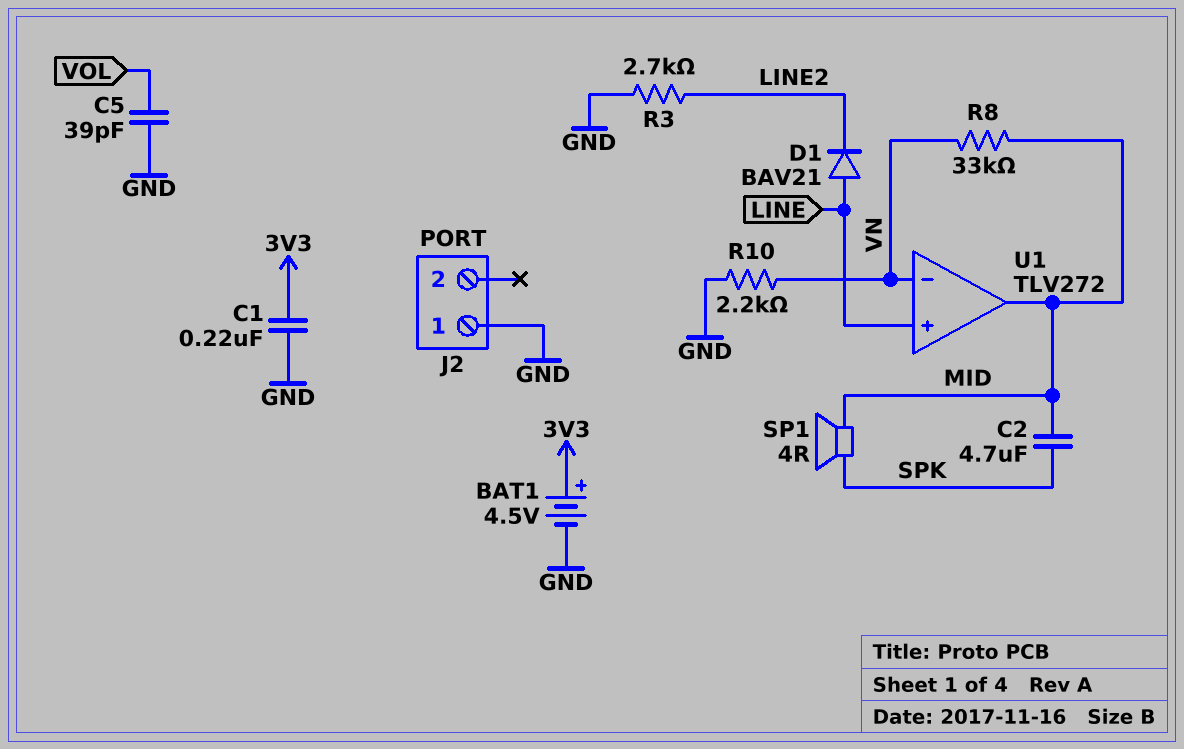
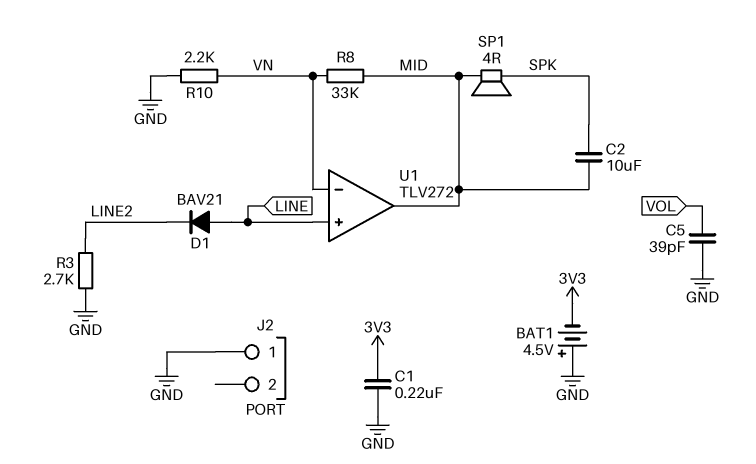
BAT1: 4.5V (plus 3V3, minus GND) -> 4.5V (plus GND, minus 3V3)
C2: 4.7uF (MID, SPK) -> 10uF (MID, SPK)

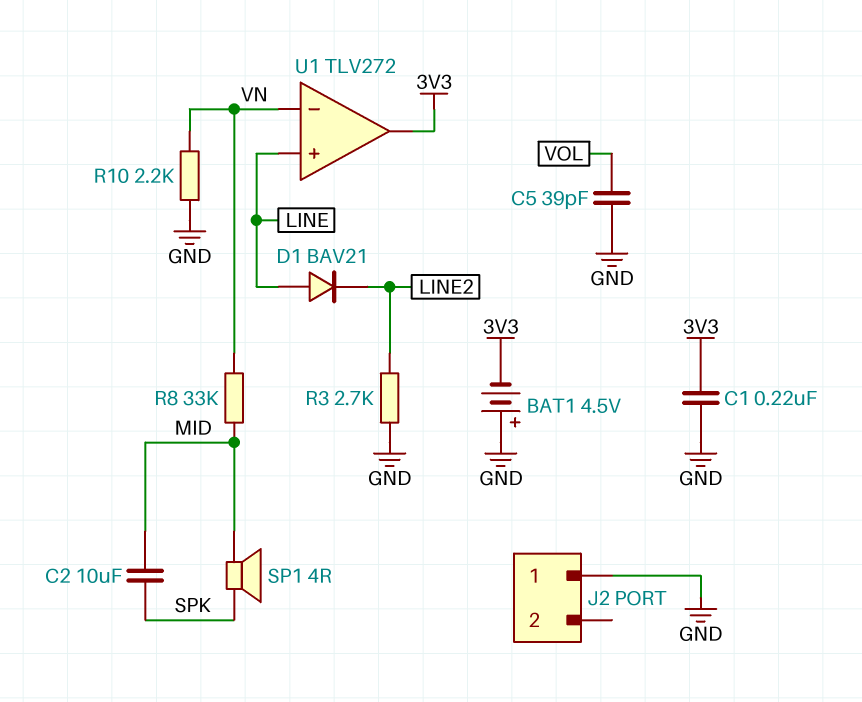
U1 pin out: MID -> 3V3

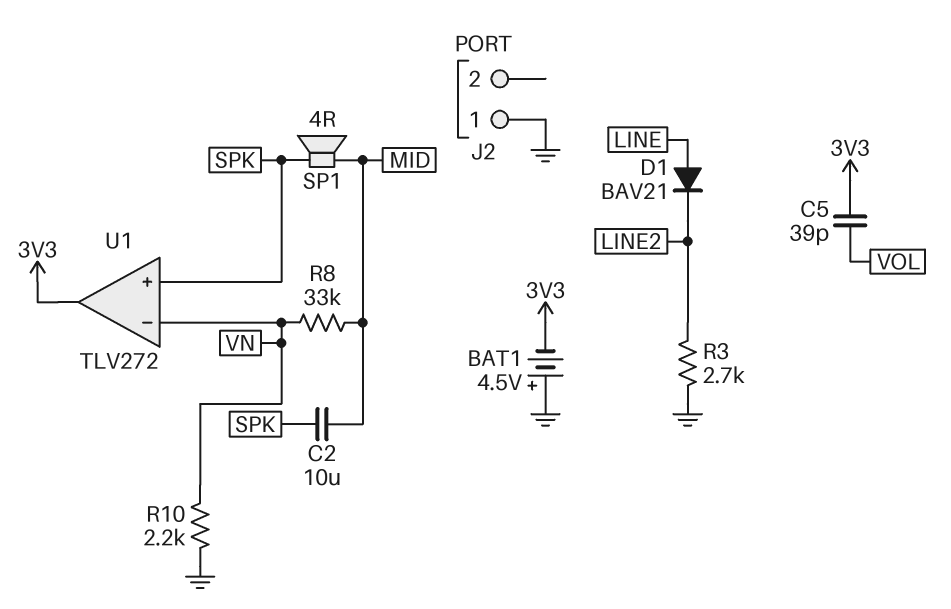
C1: 220nF (3V3, GND) -> none
C5: 39pF (GND, VOL) -> 39pF (3V3, VOL)
U1 pin in+: LINE -> SPK

